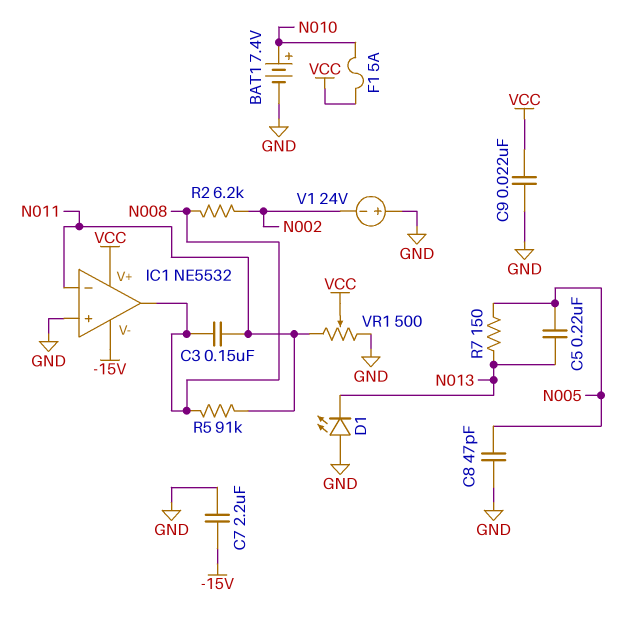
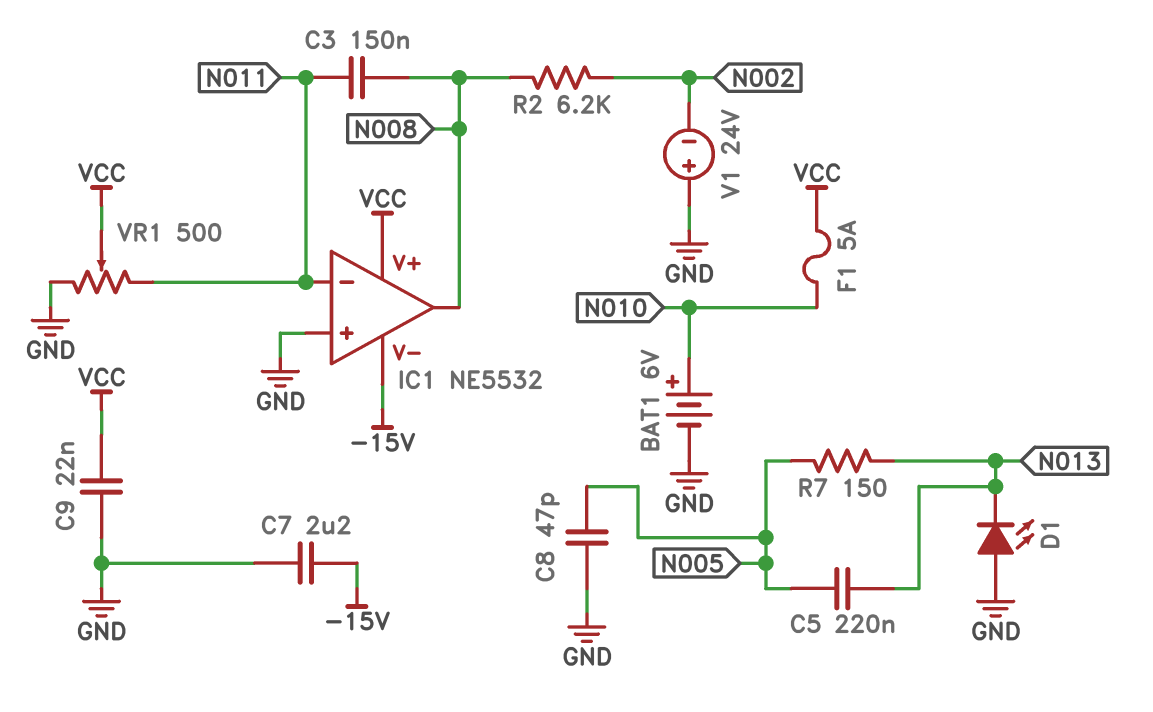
BAT1: 7.4V (plus N010, minus GND) -> 6V (plus N010, minus GND)
R5: 91k (N008, N011) -> none

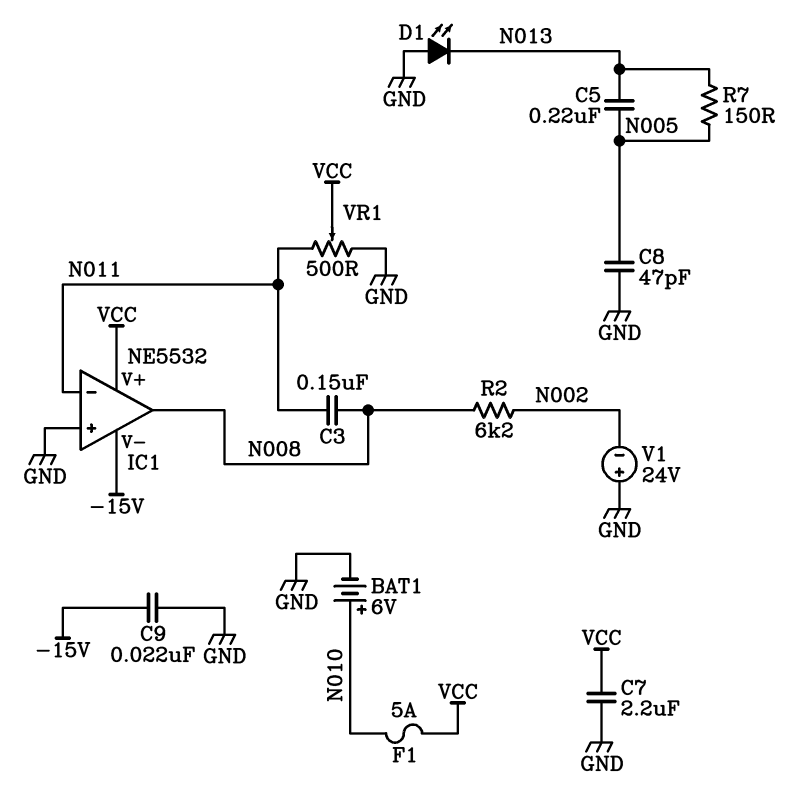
C7: 2.2uF (-15V, GND) -> 2.2uF (GND, VCC)
C9: 22nF (GND, VCC) -> 22nF (-15V, GND)

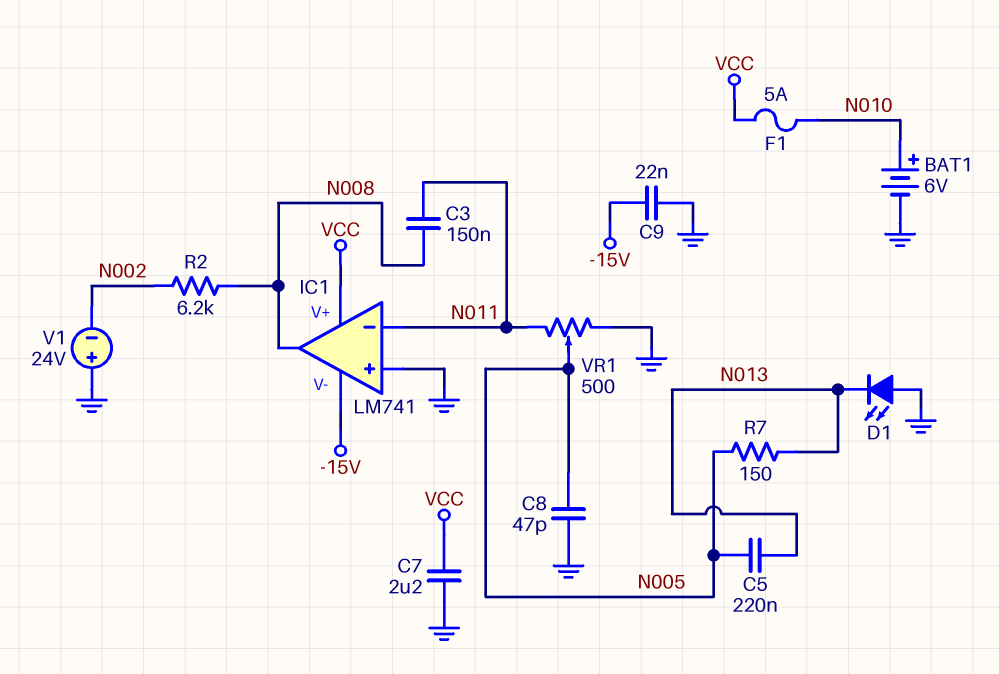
IC1: NE5532 -> LM741
VR1: 500 (GND, N011, wiper VCC) -> 500 (GND, N011, wiper N005)

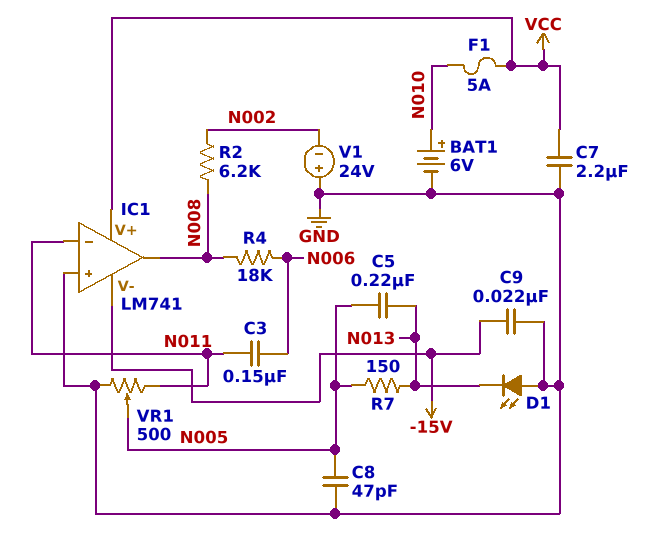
C3: 150nF (N008, N011) -> 150nF (N006, N011)
R4: none -> 18k (N006, N008)

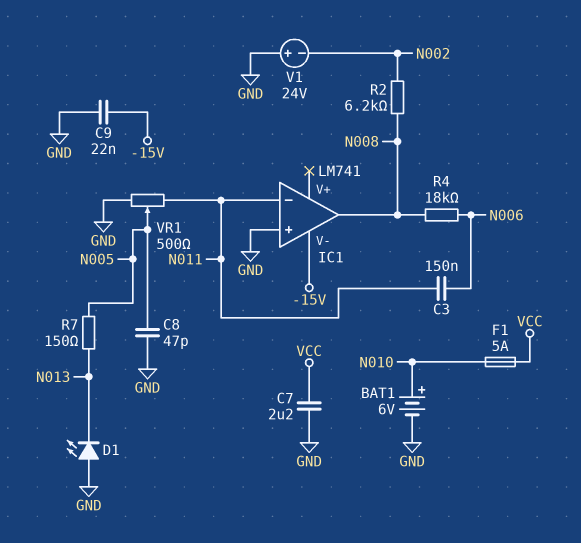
C5: 220nF (N005, N013) -> none
IC1 pin V+: VCC -> none

